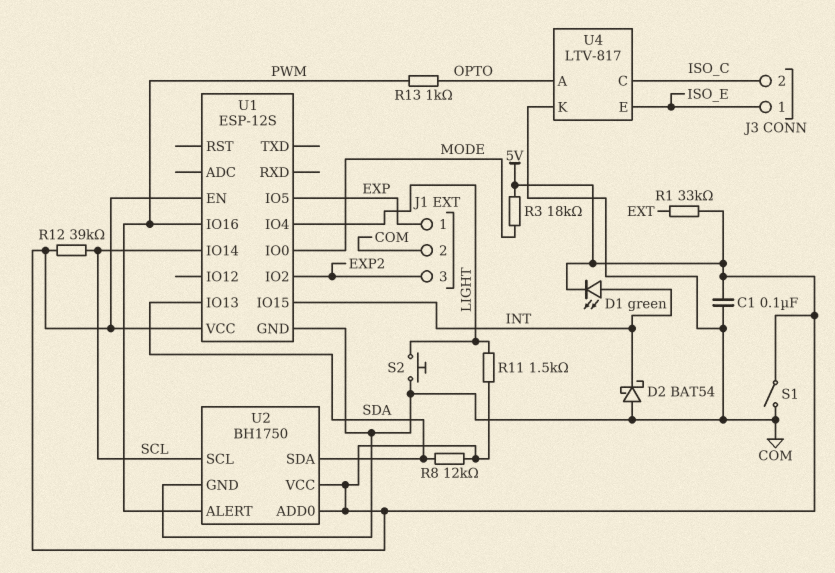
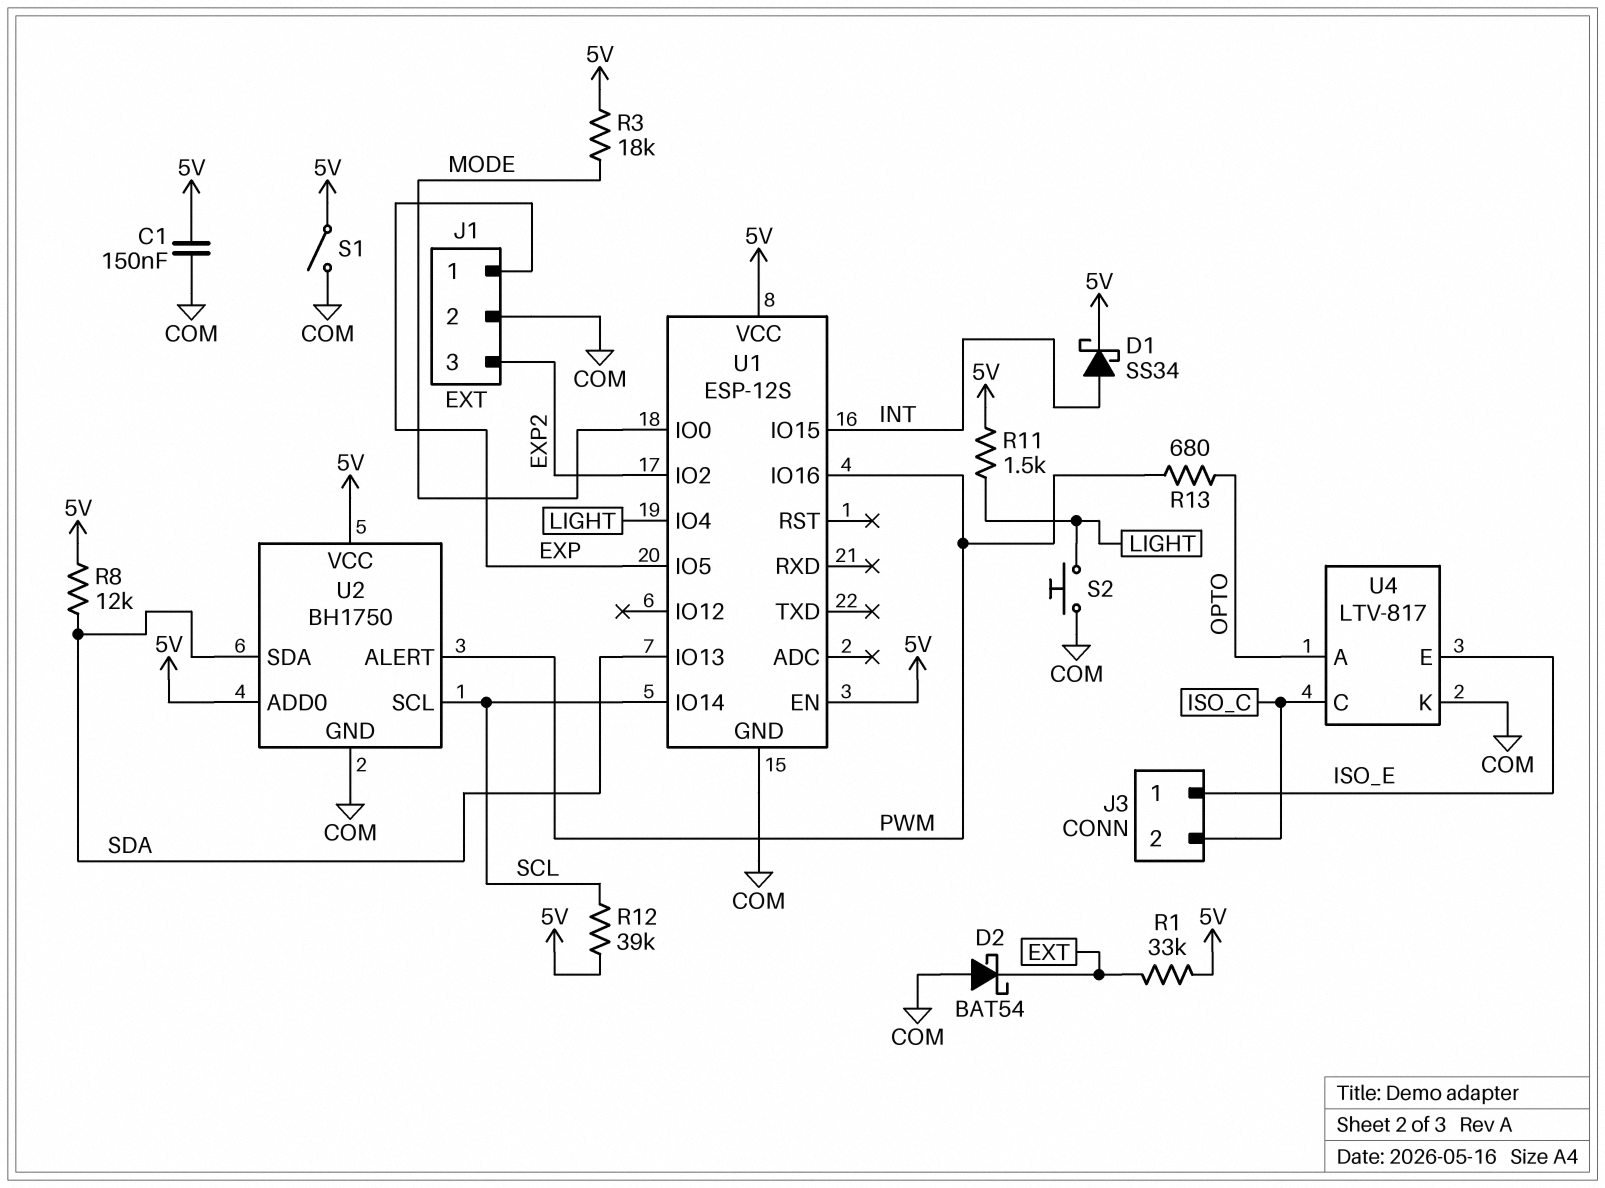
C1: 100nF (5V, COM) -> 150nF (5V, COM)
D1: LED green (A INT, K 5V) -> schottky SS34 (A INT, K 5V)
D2: schottky BAT54 (A COM, K INT) -> schottky BAT54 (A COM, K EXT)
R13: 1k (OPTO, PWM) -> 680 (OPTO, PWM)

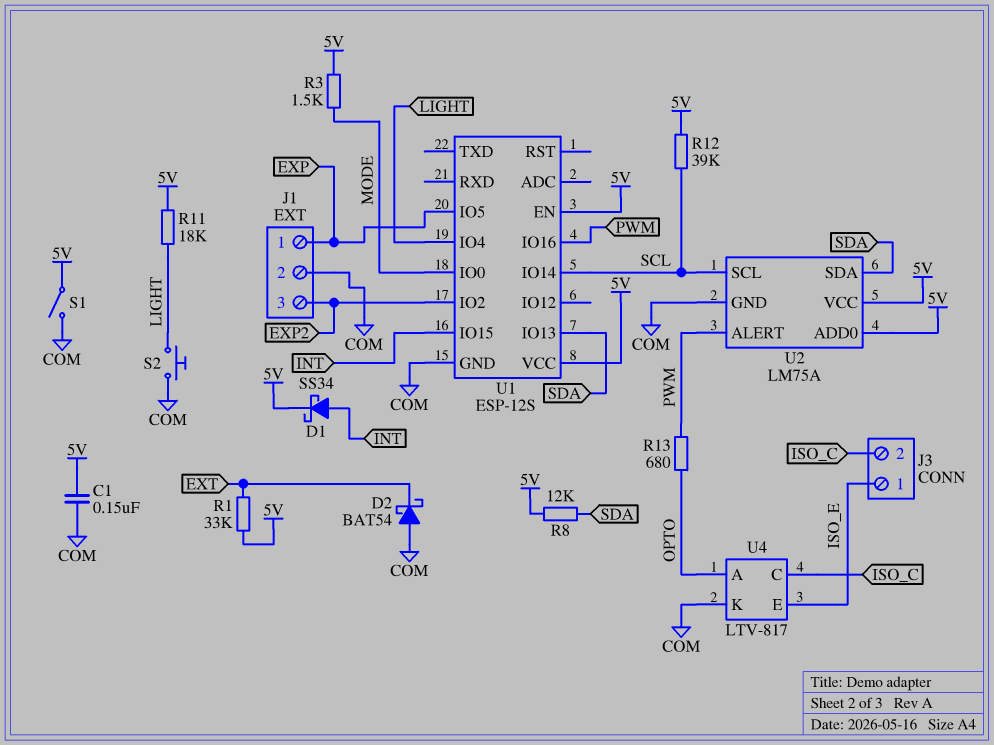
R3: 18k (5V, MODE) -> 1.5k (5V, MODE)
R11: 1.5k (5V, LIGHT) -> 18k (5V, LIGHT)
U2: BH1750 -> LM75A

